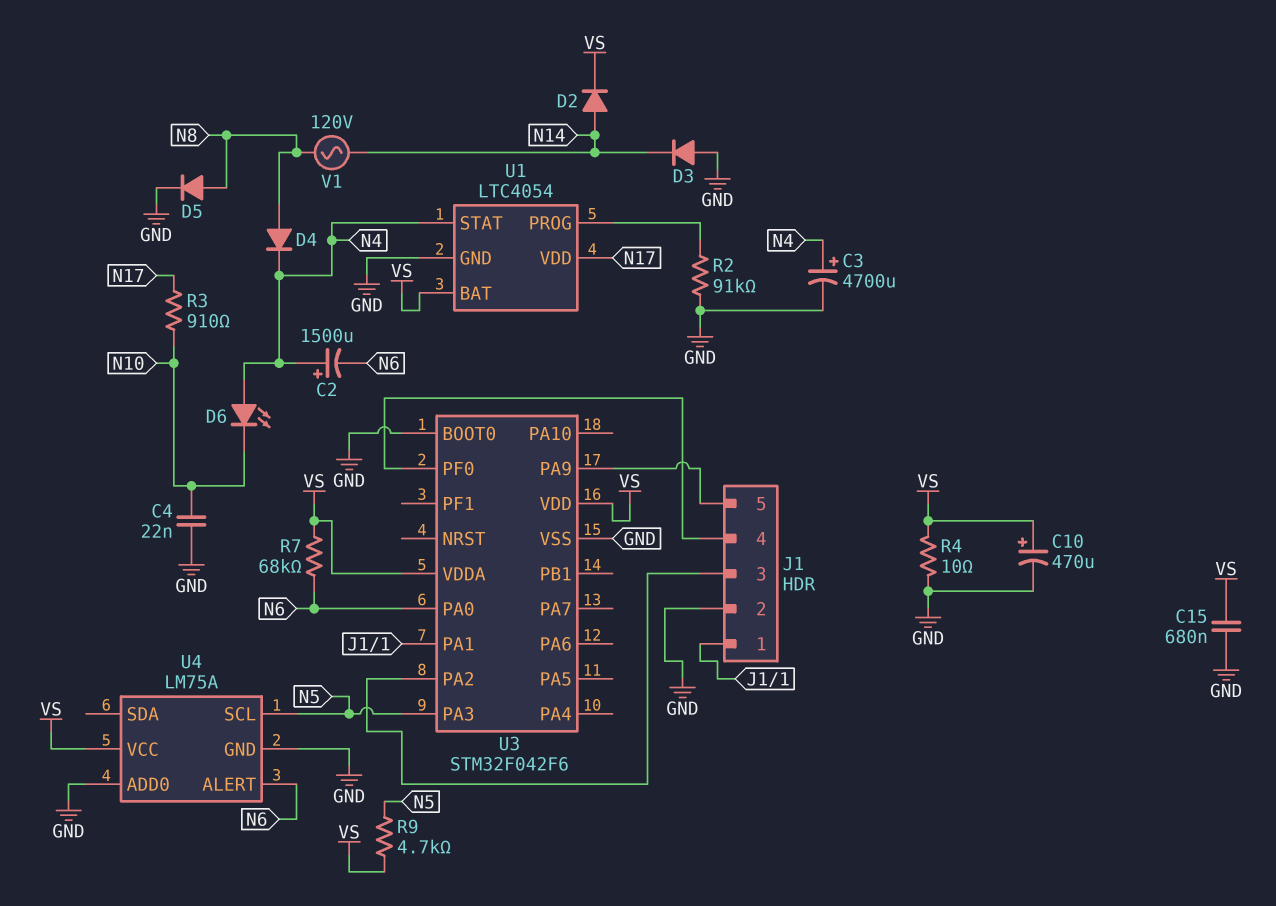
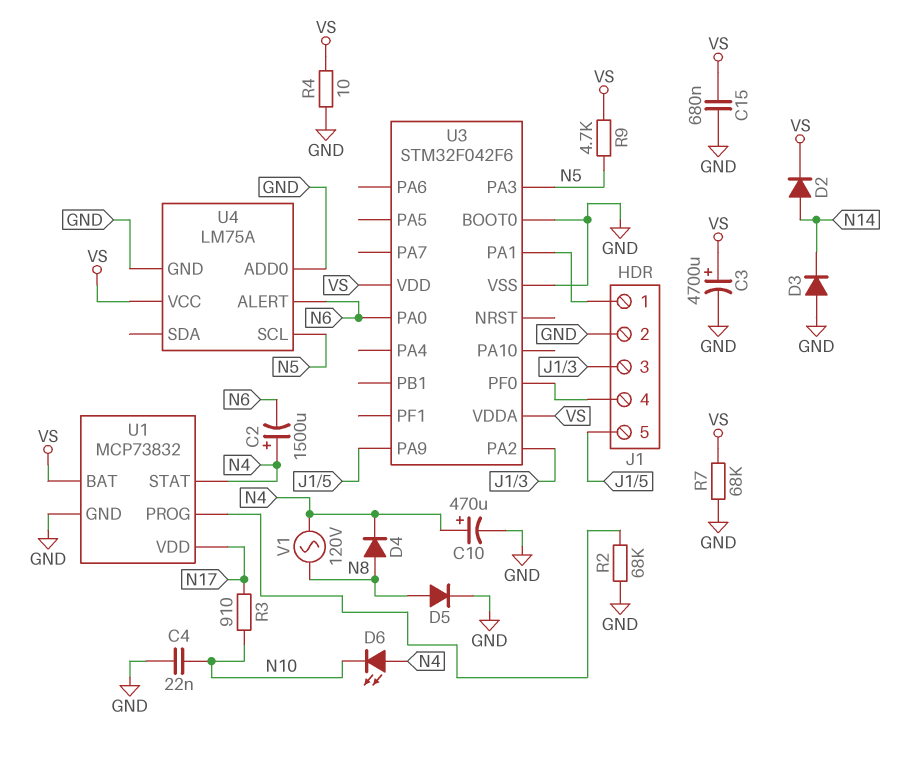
C3: 4700uF (plus N4, minus GND) -> 4700uF (plus VS, minus GND)
C10: 470uF (plus VS, minus GND) -> 470uF (plus N4, minus GND)
R2: 91k (GND, U1/PROG) -> 68k (GND, U1/PROG)
R7: 68k (N6, VS) -> 68k (GND, VS)
U1: LTC4054 -> MCP73832
V1: AC 120V (N8, N14) -> AC 120V (N4, N8)

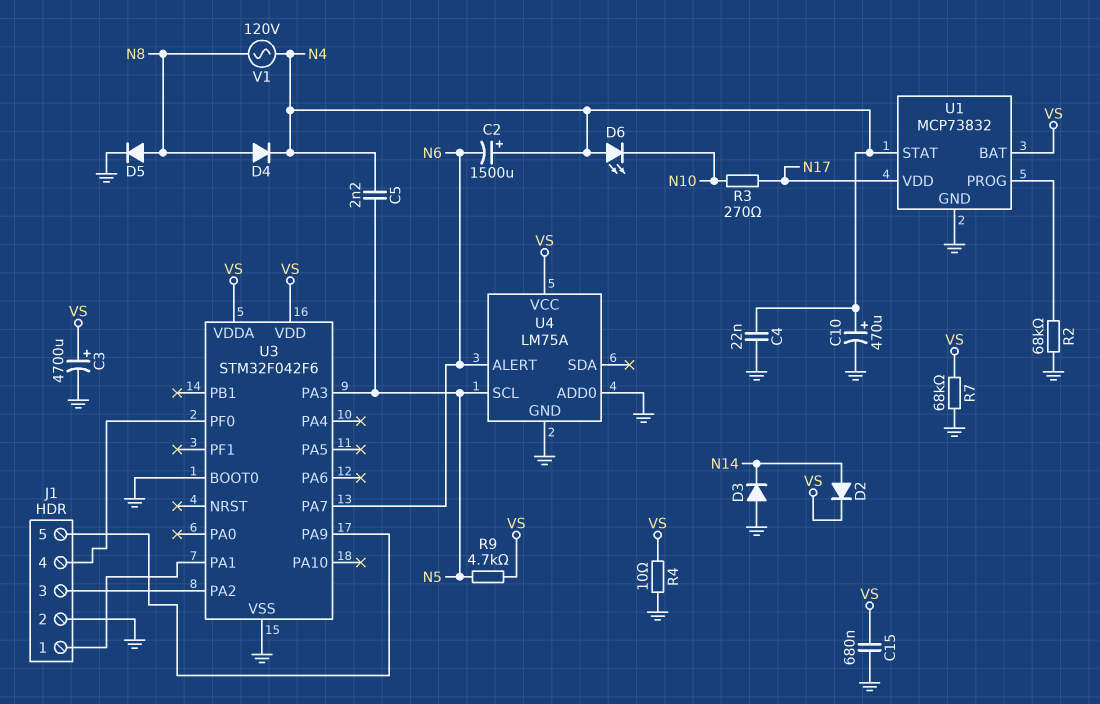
C4: 22nF (GND, N10) -> 22nF (GND, N4)
C5: none -> 2.2nF (N4, N5)
R3: 910 (N10, N17) -> 270 (N10, N17)
U3 pin PA0: N6 -> none
U3 pin PA7: none -> N6

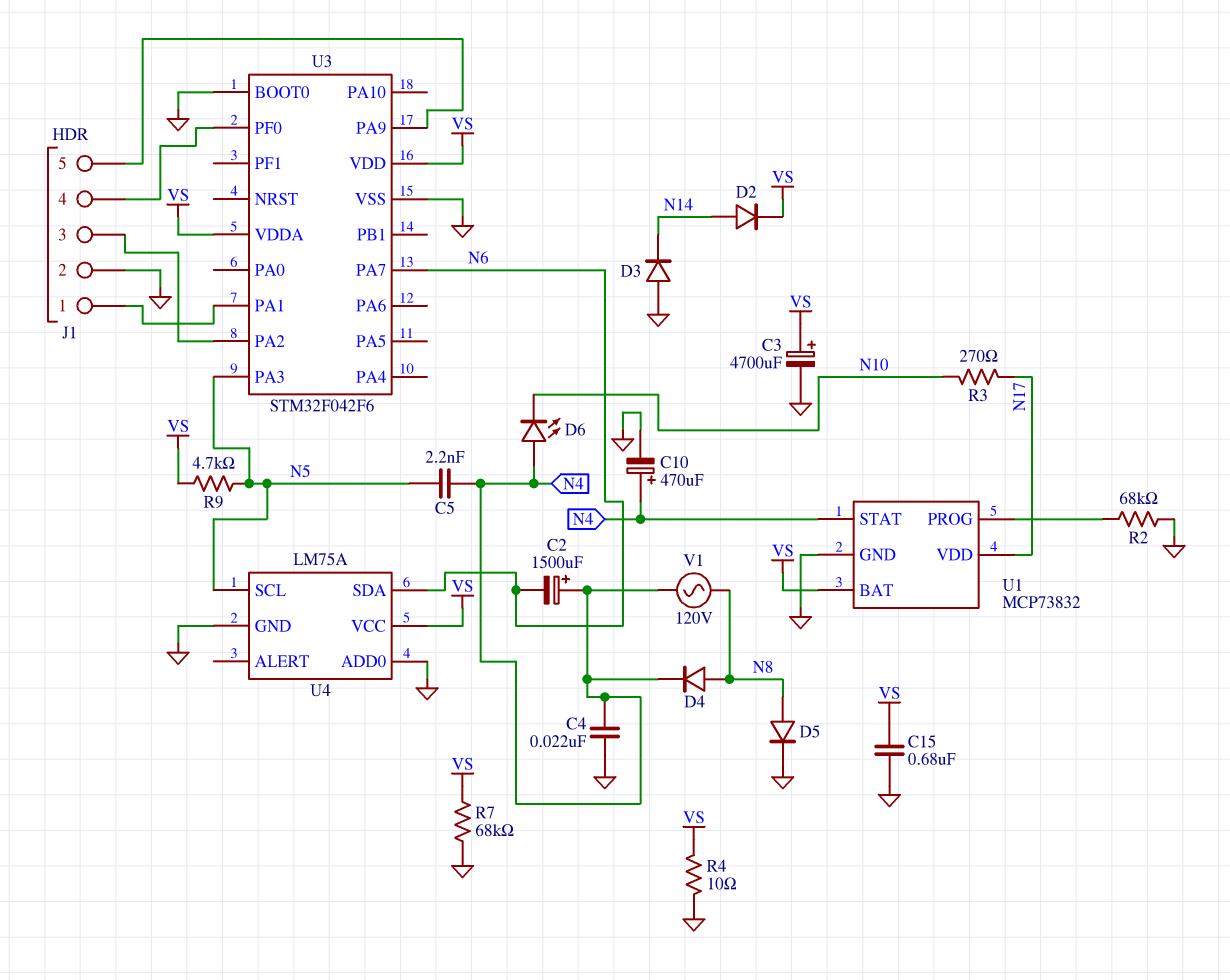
U4 pin ALERT: N6 -> none
U4 pin SDA: none -> N6

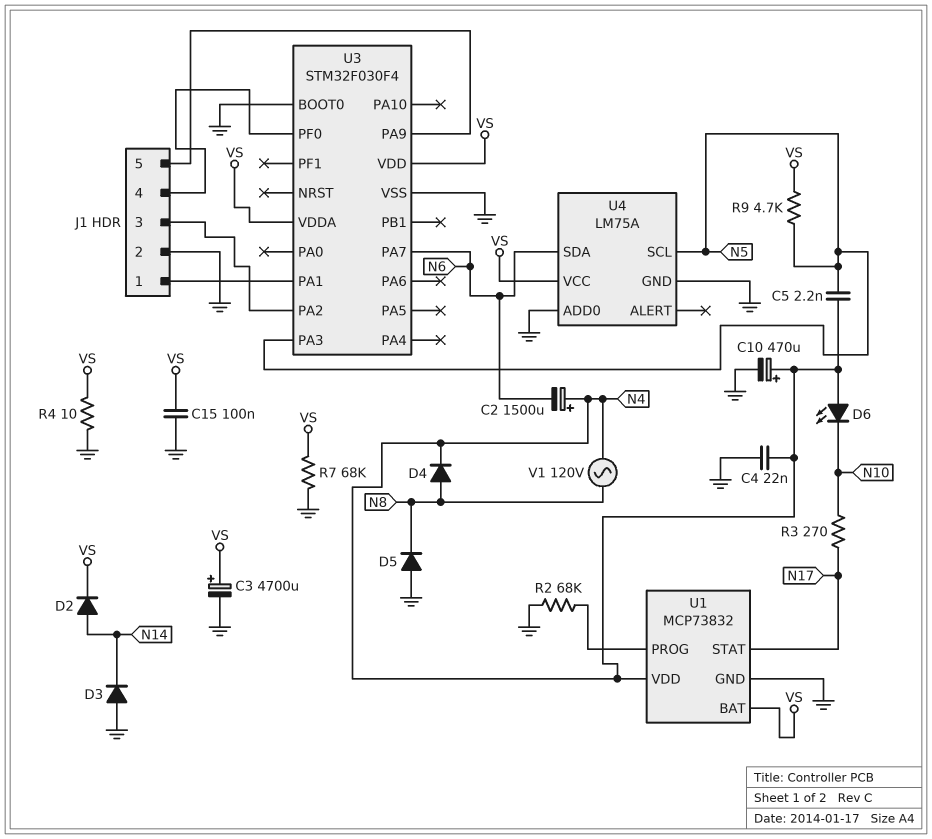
C15: 680nF (GND, VS) -> 100nF (GND, VS)
D5: diode (A N8, K GND) -> diode (A GND, K N8)
U1 pin STAT: N4 -> N17
U1 pin VDD: N17 -> N4
U3: STM32F042F6 -> STM32F030F4

